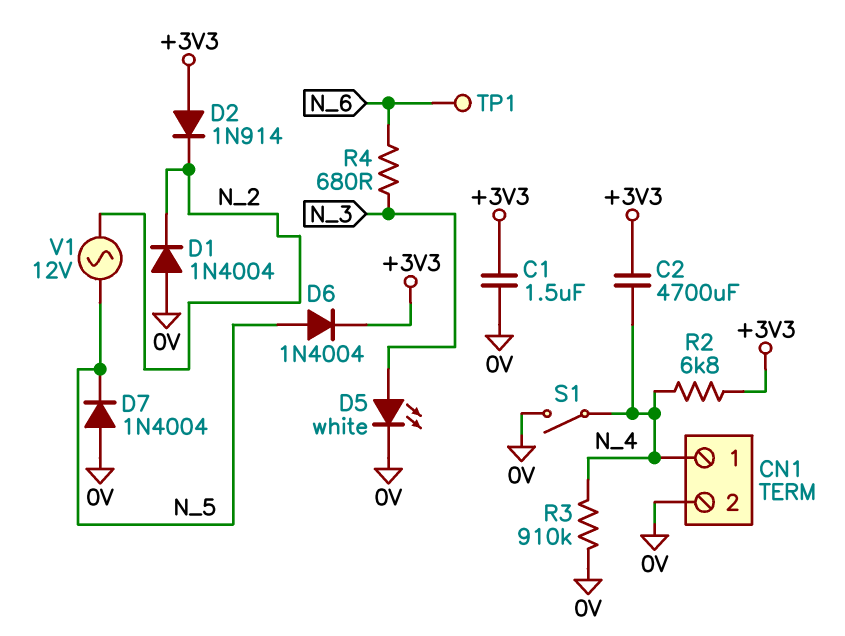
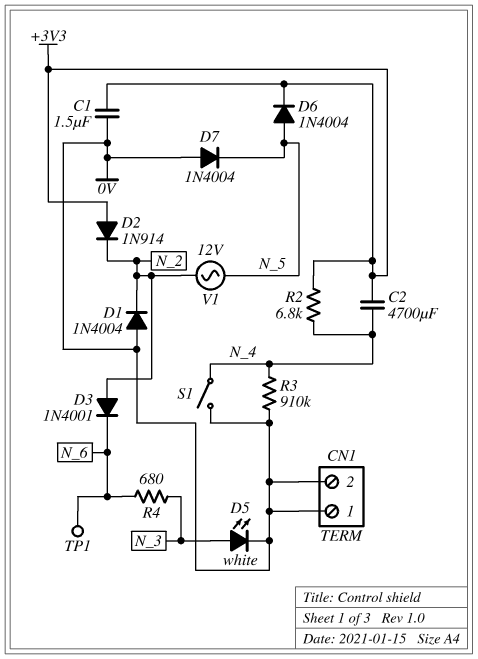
CN1 pin 1: N_4 -> 0V
D3: none -> diode 1N4001 (A N_2, K N_6)

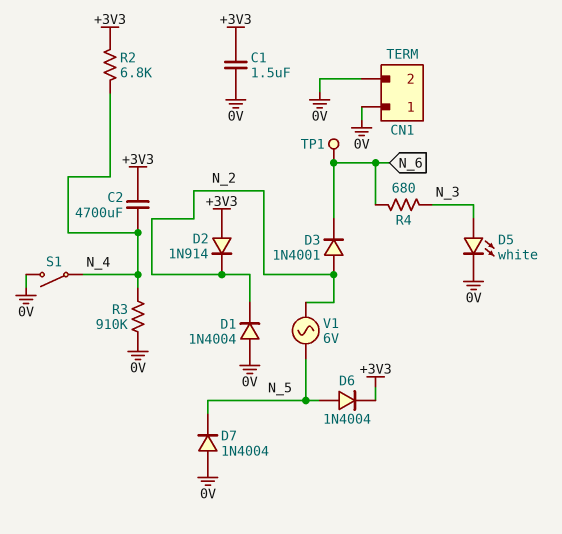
V1: AC 12V (N_2, N_5) -> AC 6V (N_2, N_5)

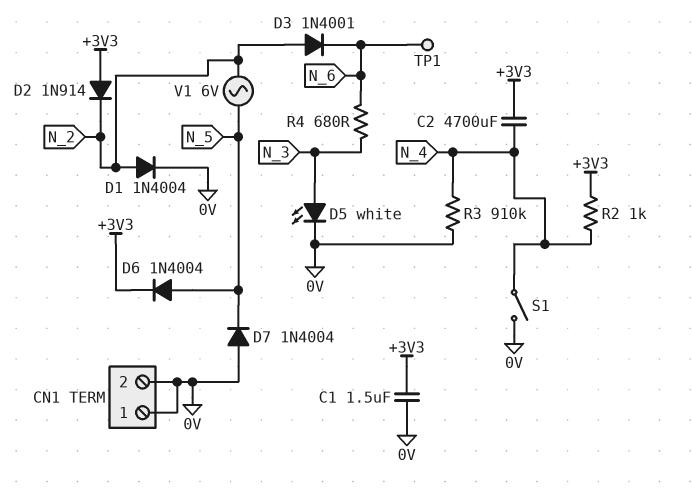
D1: diode 1N4004 (A 0V, K N_2) -> diode 1N4004 (A N_2, K 0V)
R2: 6.8k (+3V3, N_4) -> 1k (+3V3, N_4)

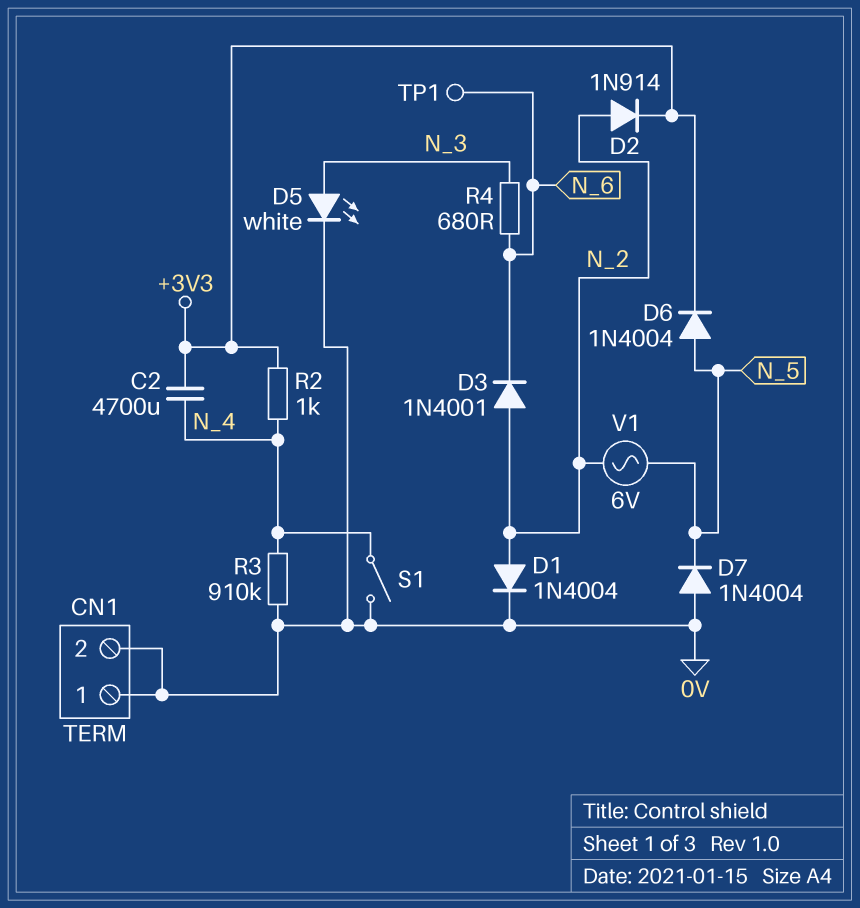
C1: 1.5uF (+3V3, 0V) -> none
D2: diode 1N914 (A +3V3, K N_2) -> diode 1N914 (A N_2, K +3V3)

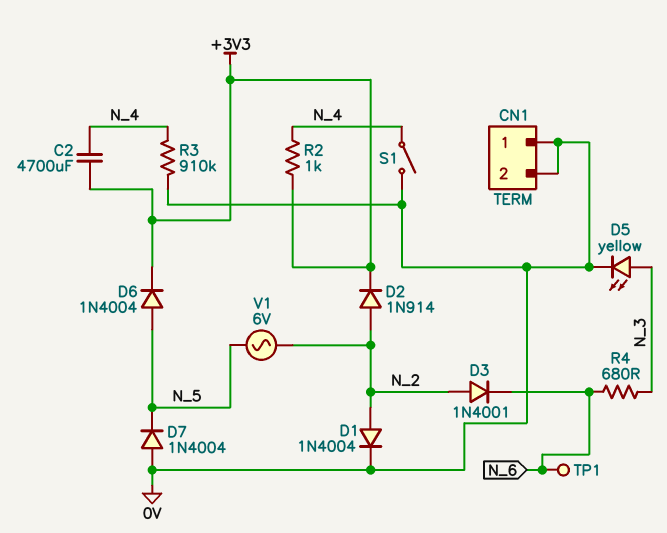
D5: LED white (A N_3, K 0V) -> LED yellow (A N_3, K 0V)

